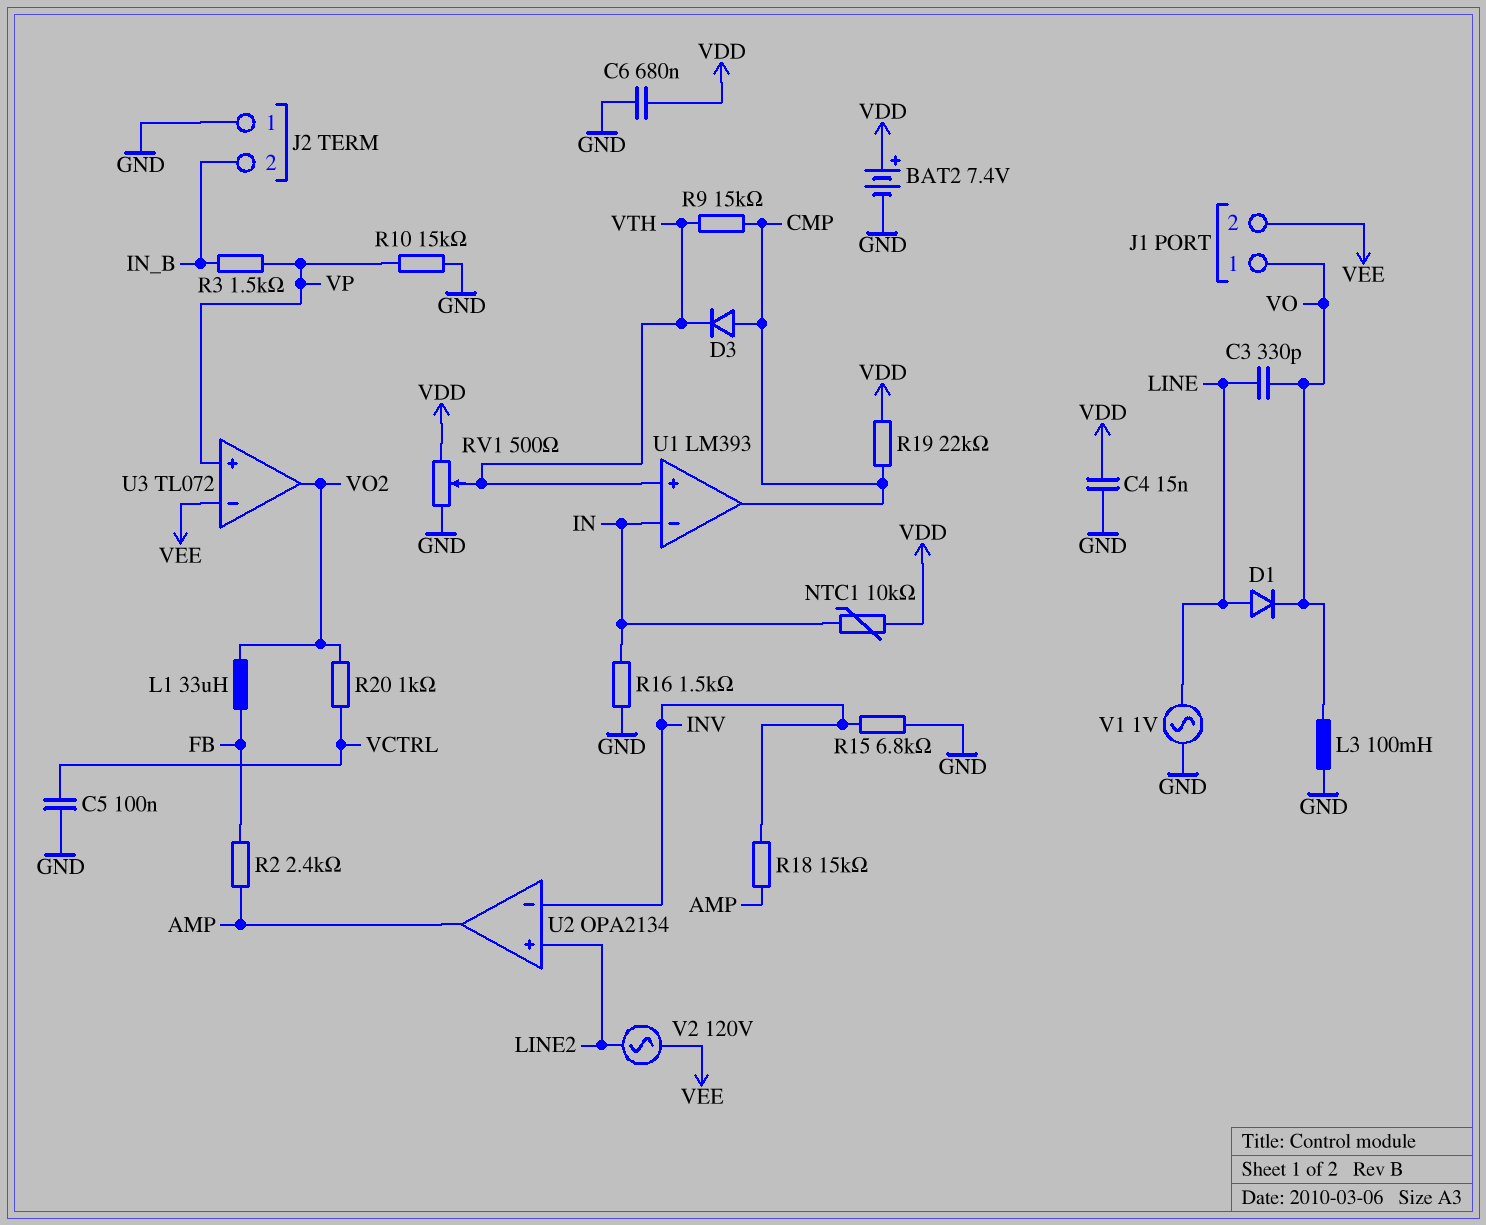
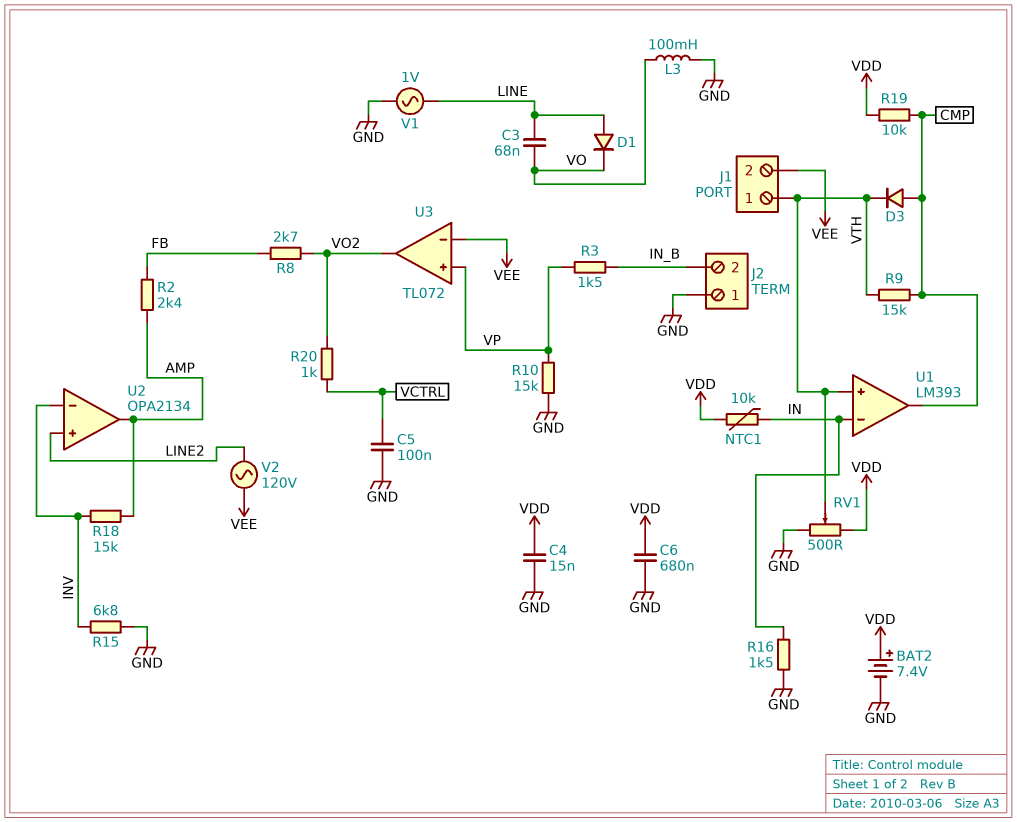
C3: 330pF (LINE, VO) -> 68nF (LINE, VO)
J1 pin 1: VO -> VTH
L1: 33uH (FB, VO2) -> none
R8: none -> 2.7k (FB, VO2)
R19: 22k (CMP, VDD) -> 10k (CMP, VDD)

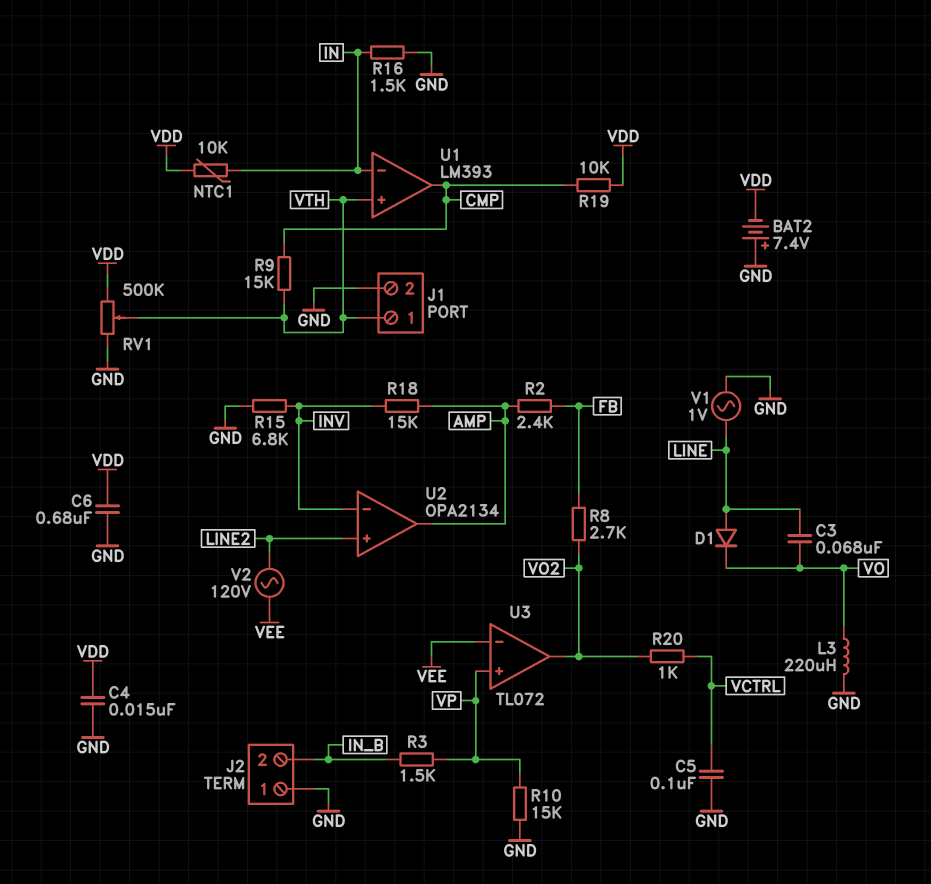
BAT2: 7.4V (plus VDD, minus GND) -> 7.4V (plus GND, minus VDD)
D3: diode (A CMP, K VTH) -> none
J1 pin 2: VEE -> GND
L3: 100mH (GND, VO) -> 220uH (GND, VO)
RV1: 500 (GND, VDD, wiper VTH) -> 500k (GND, VDD, wiper VTH)

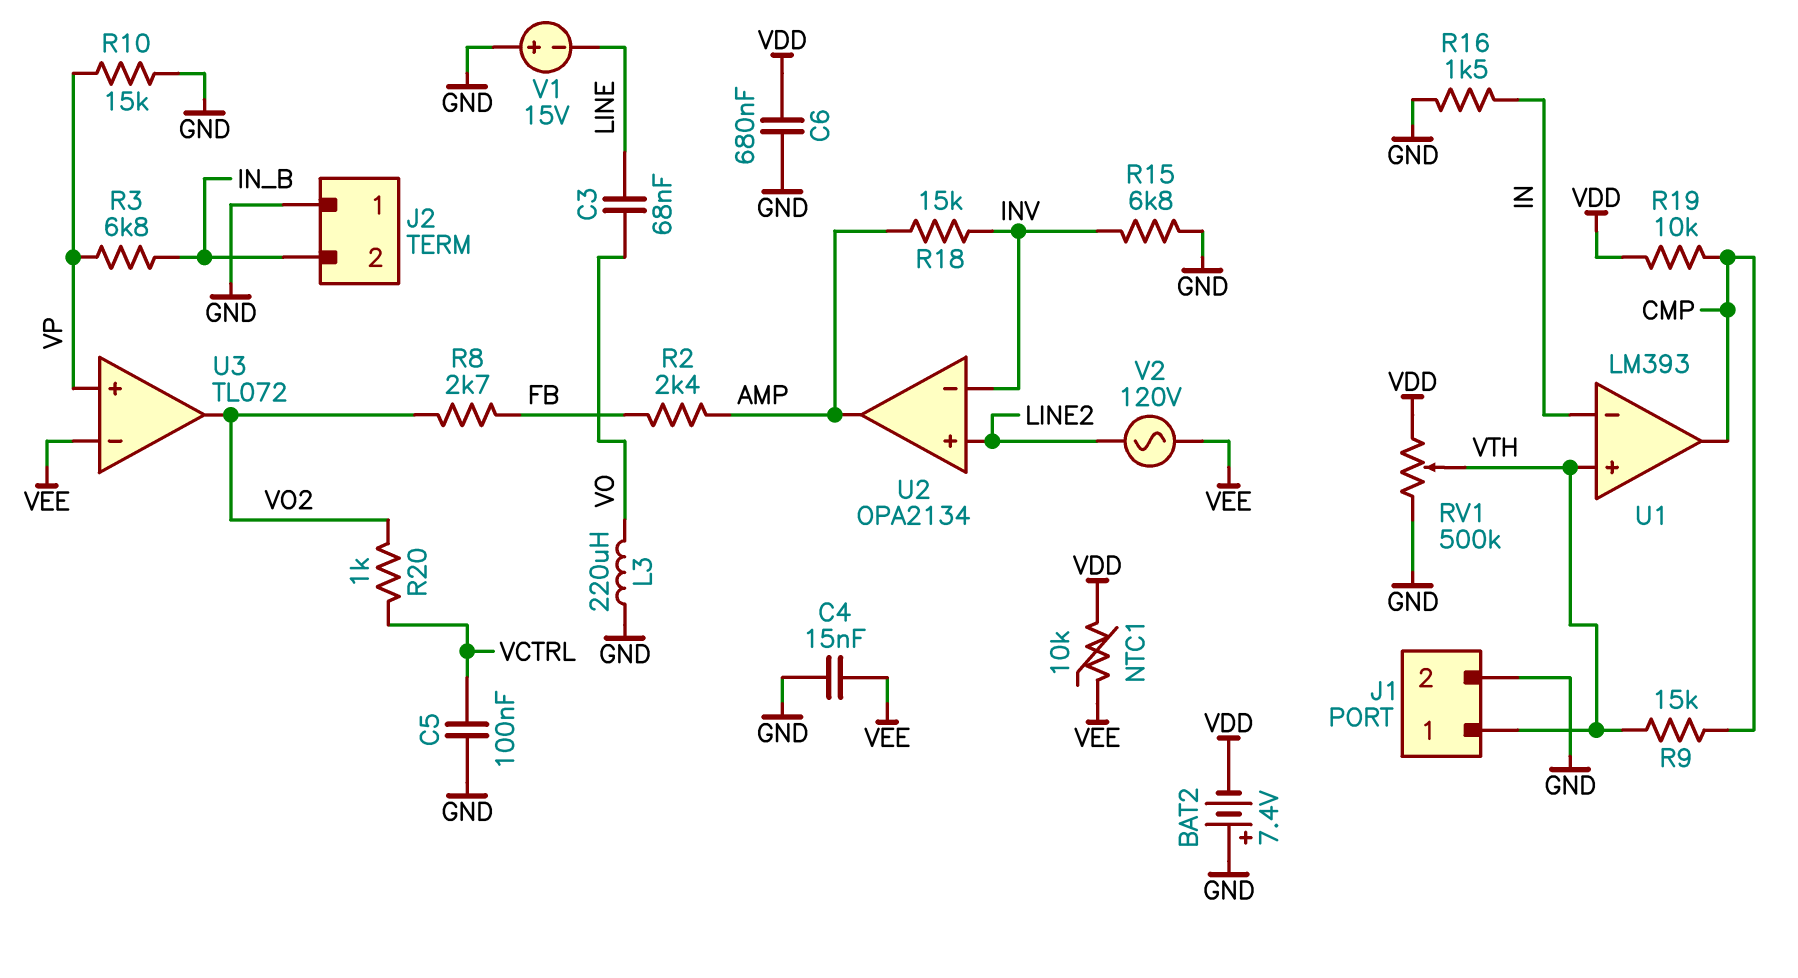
C4: 15nF (GND, VDD) -> 15nF (GND, VEE)
D1: diode (A LINE, K VO) -> none
NTC1: 10k (IN, VDD) -> 10k (VDD, VEE)
R3: 1.5k (IN_B, VP) -> 6.8k (IN_B, VP)
V1: AC 1V (GND, LINE) -> 15V (plus GND, minus LINE)

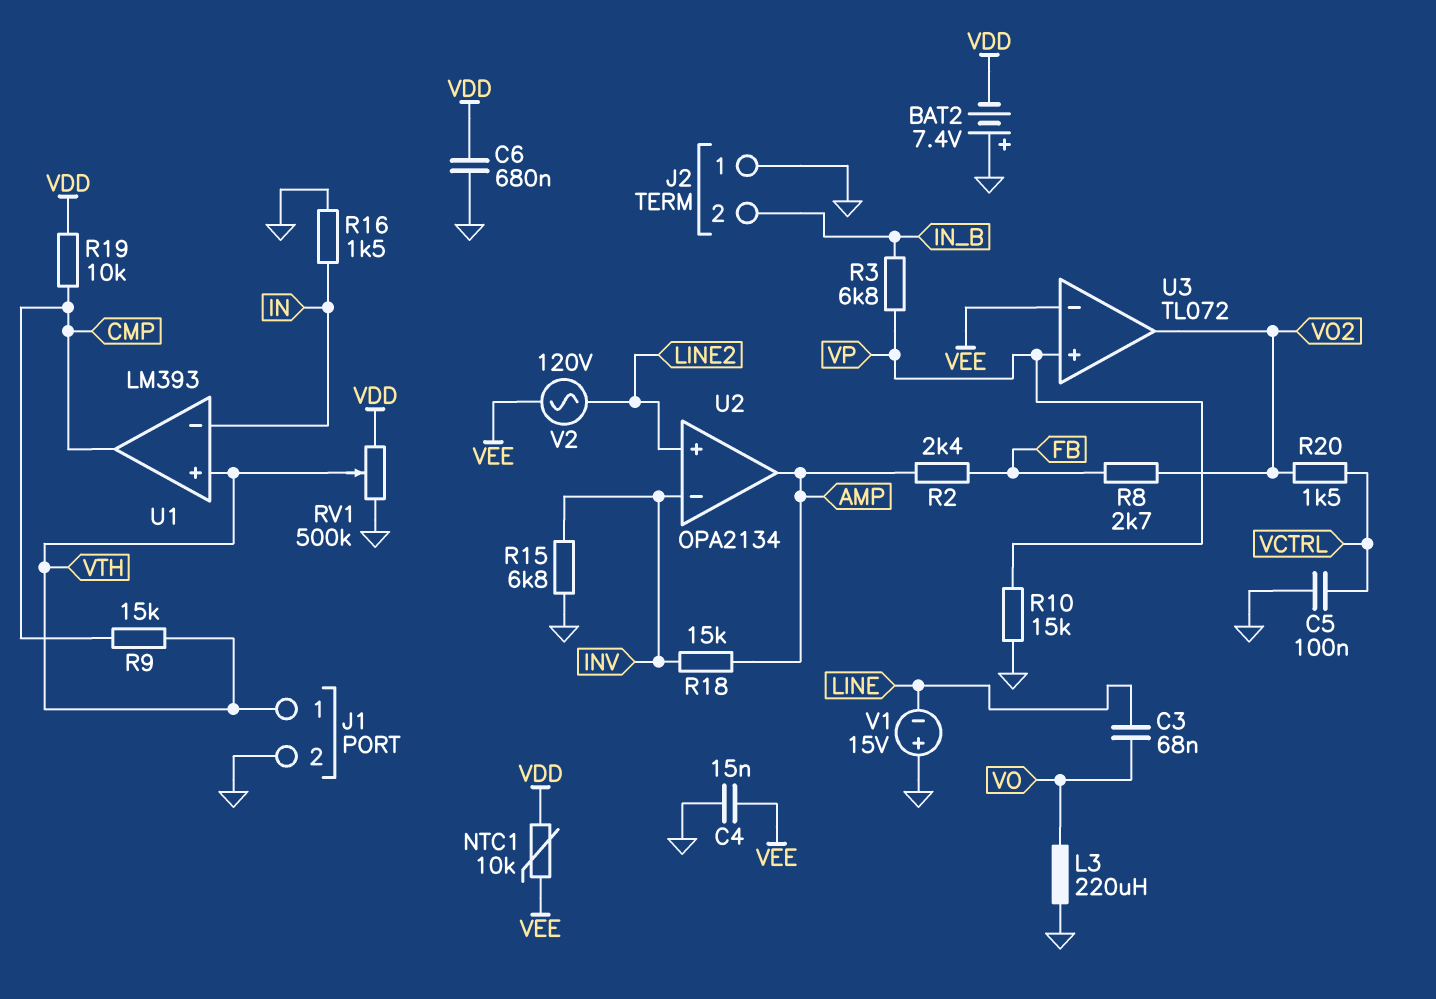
R20: 1k (VCTRL, VO2) -> 1.5k (VCTRL, VO2)

